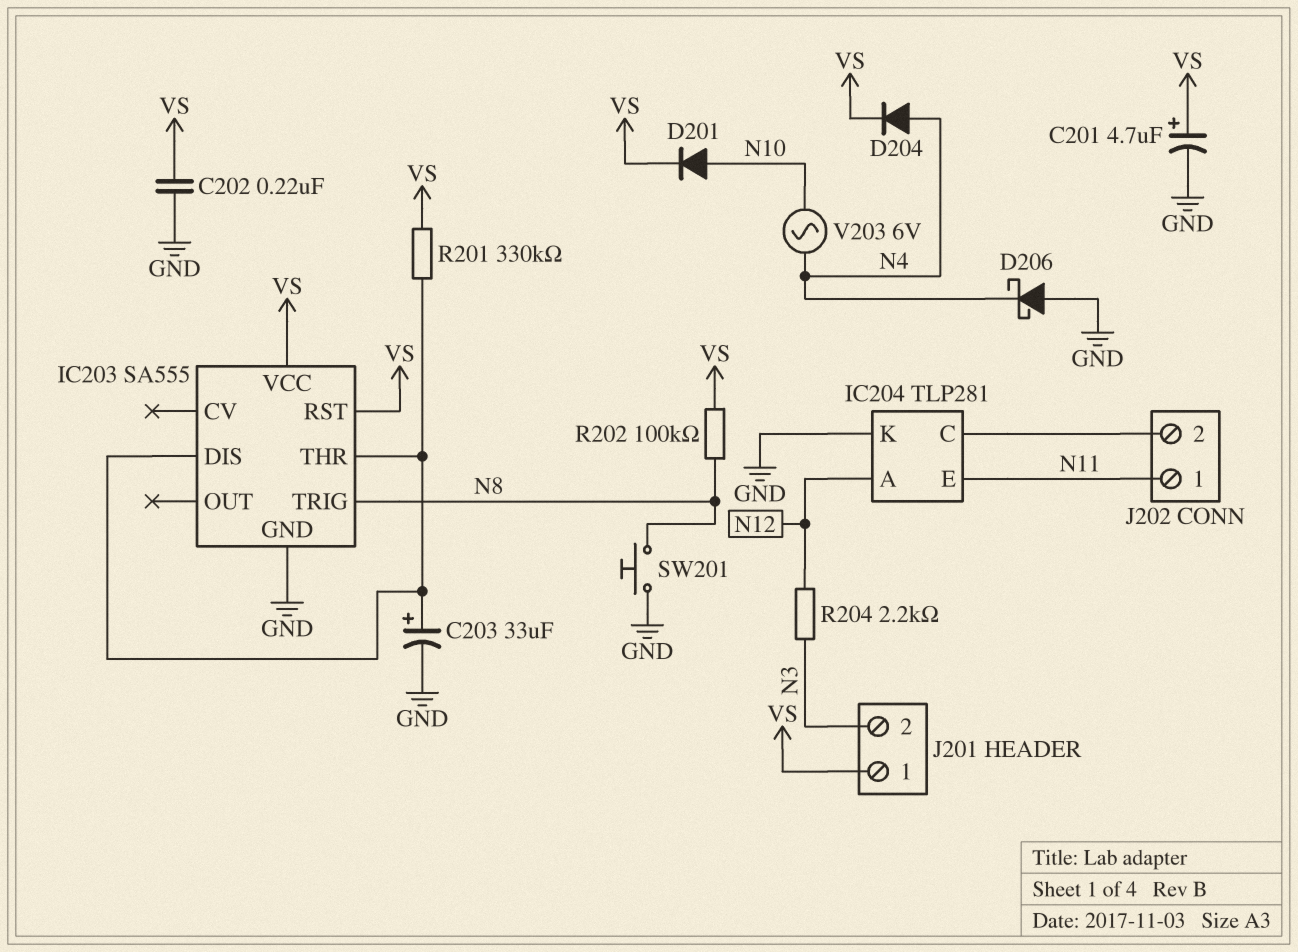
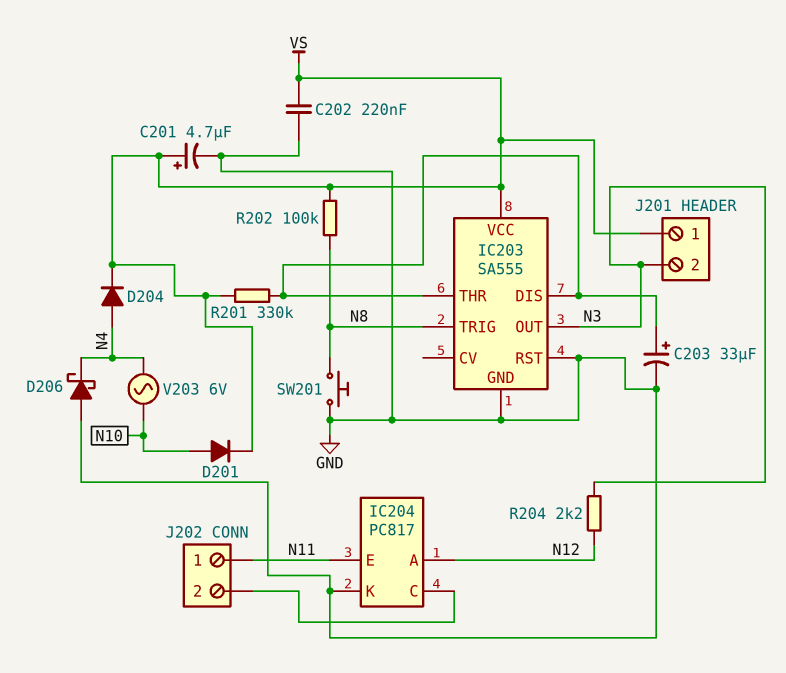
IC203 pin OUT: none -> N3
IC203 pin RST: VS -> GND
IC204: TLP281 -> PC817

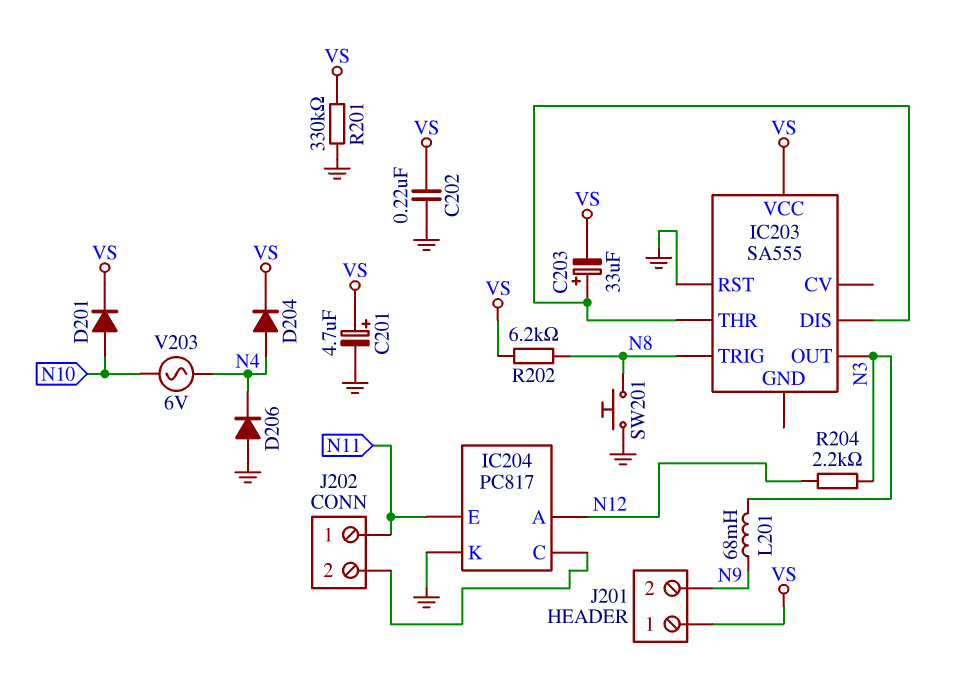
C203: 33uF (plus IC203/DIS, minus GND) -> 33uF (plus IC203/DIS, minus VS)
D206: schottky (A GND, K N4) -> diode (A GND, K N4)
IC203 pin GND: GND -> none
J201 pin 2: N3 -> N9
L201: none -> 68mH (N3, N9)
R201: 330k (IC203/DIS, VS) -> 330k (GND, VS)
R202: 100k (N8, VS) -> 6.2k (N8, VS)

